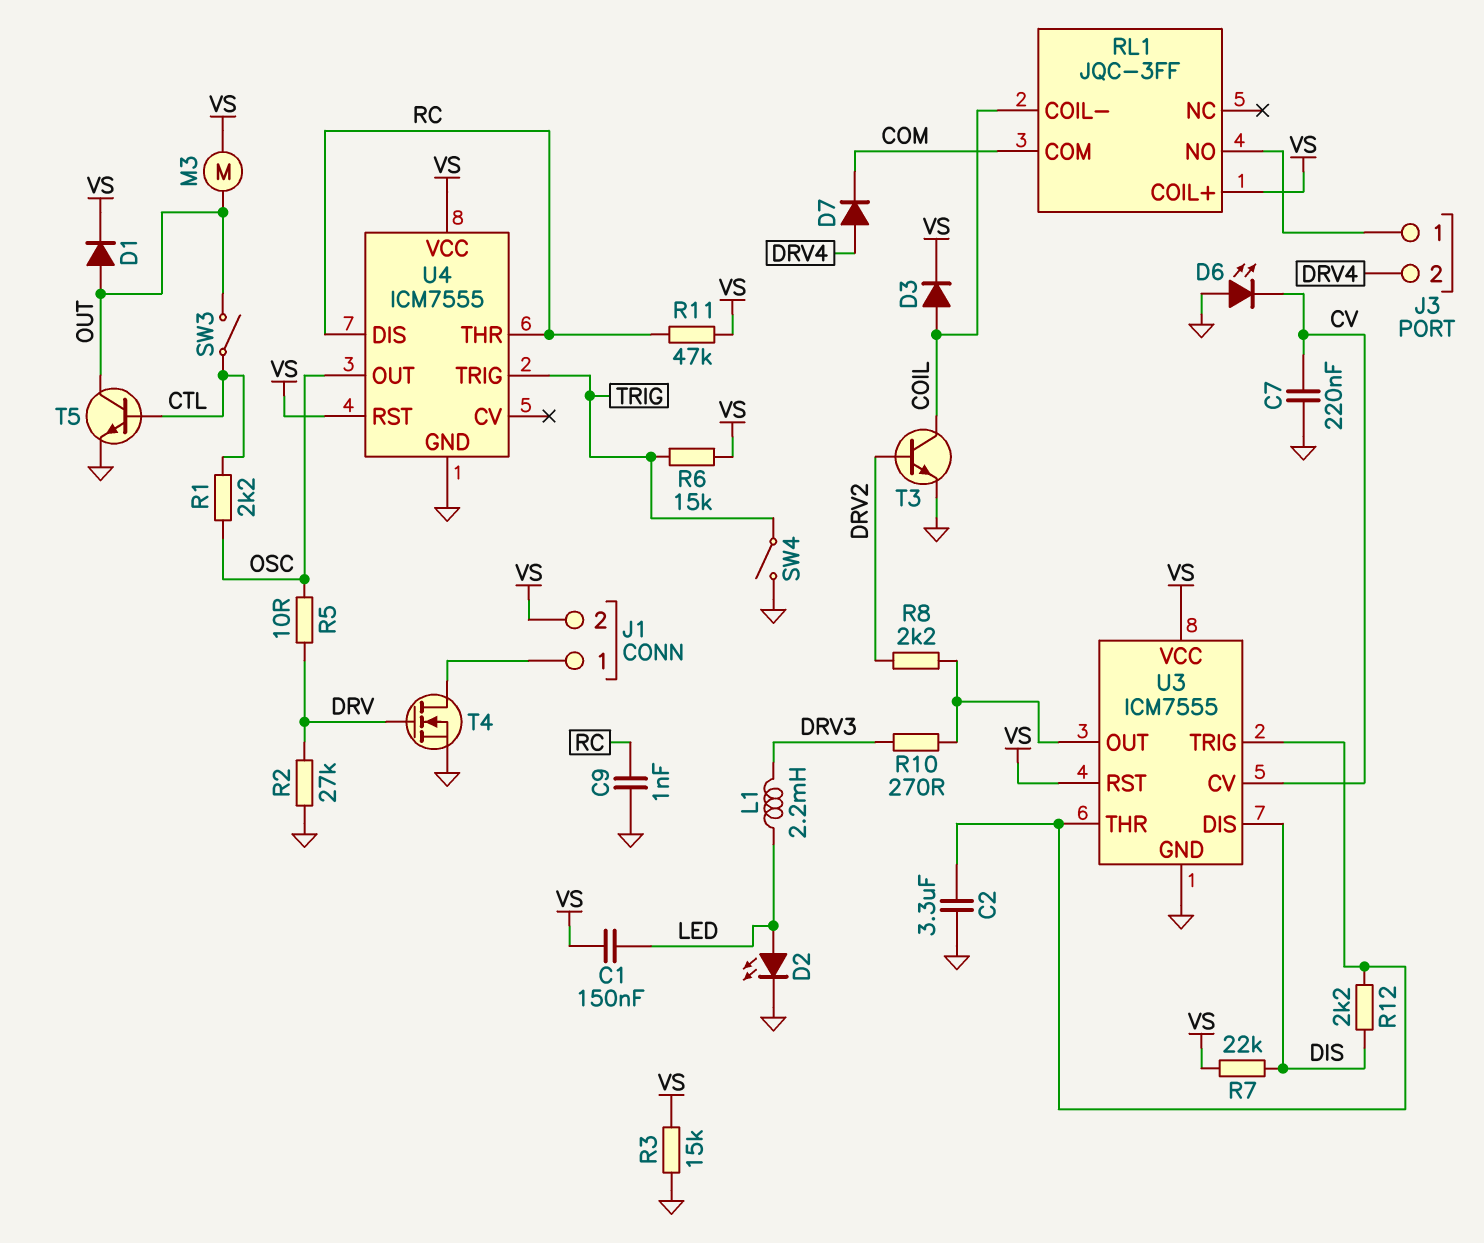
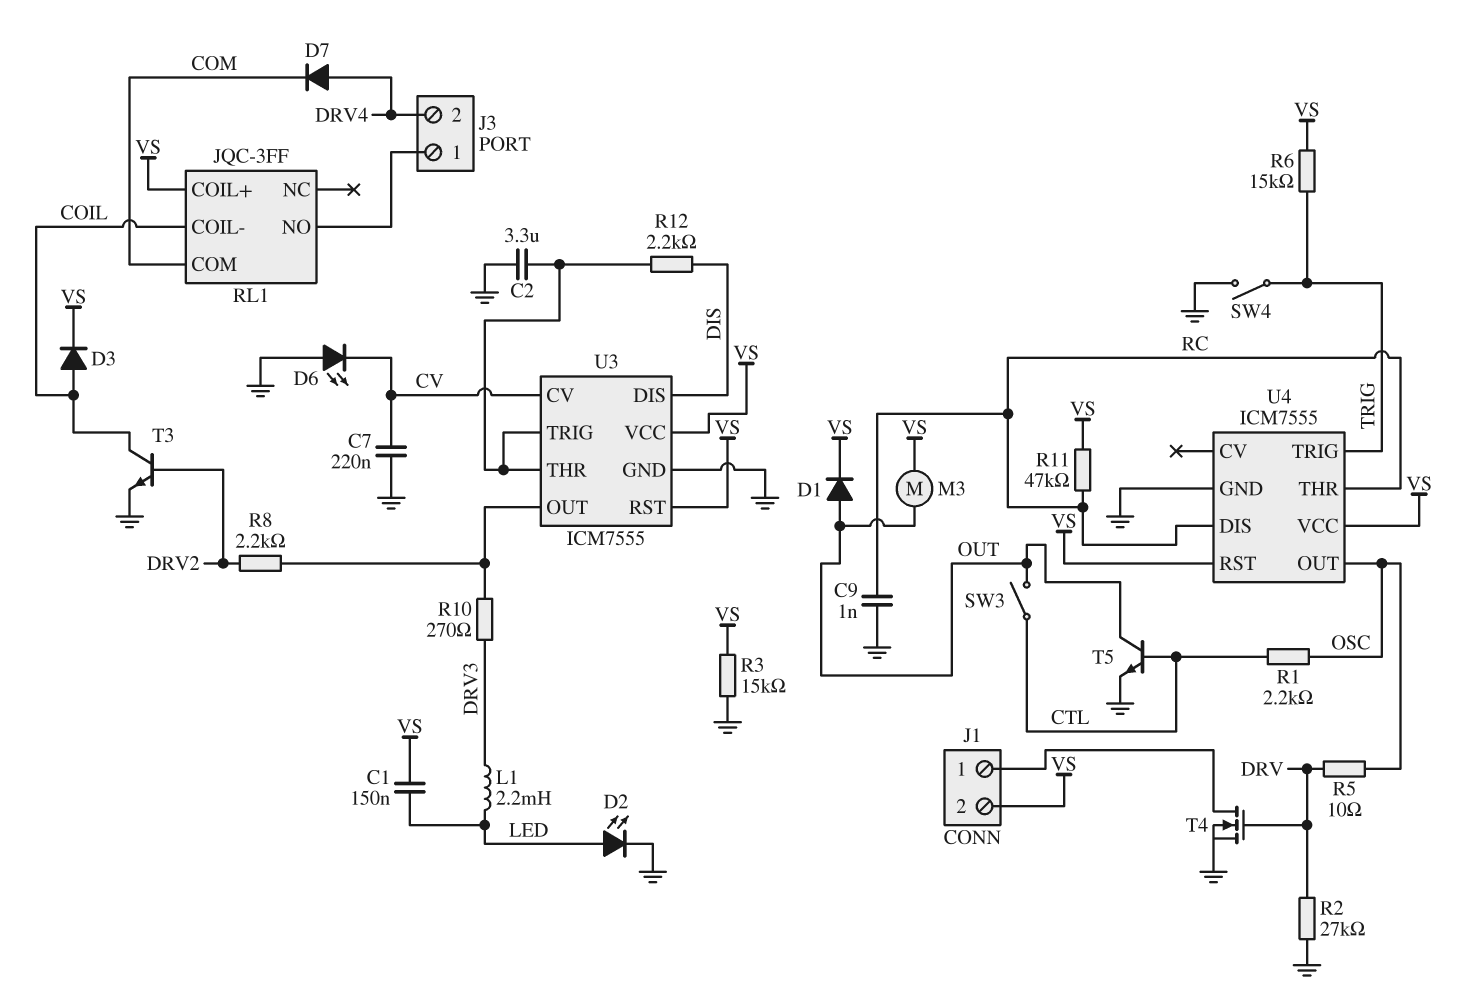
R7: 22k (DIS, VS) -> none

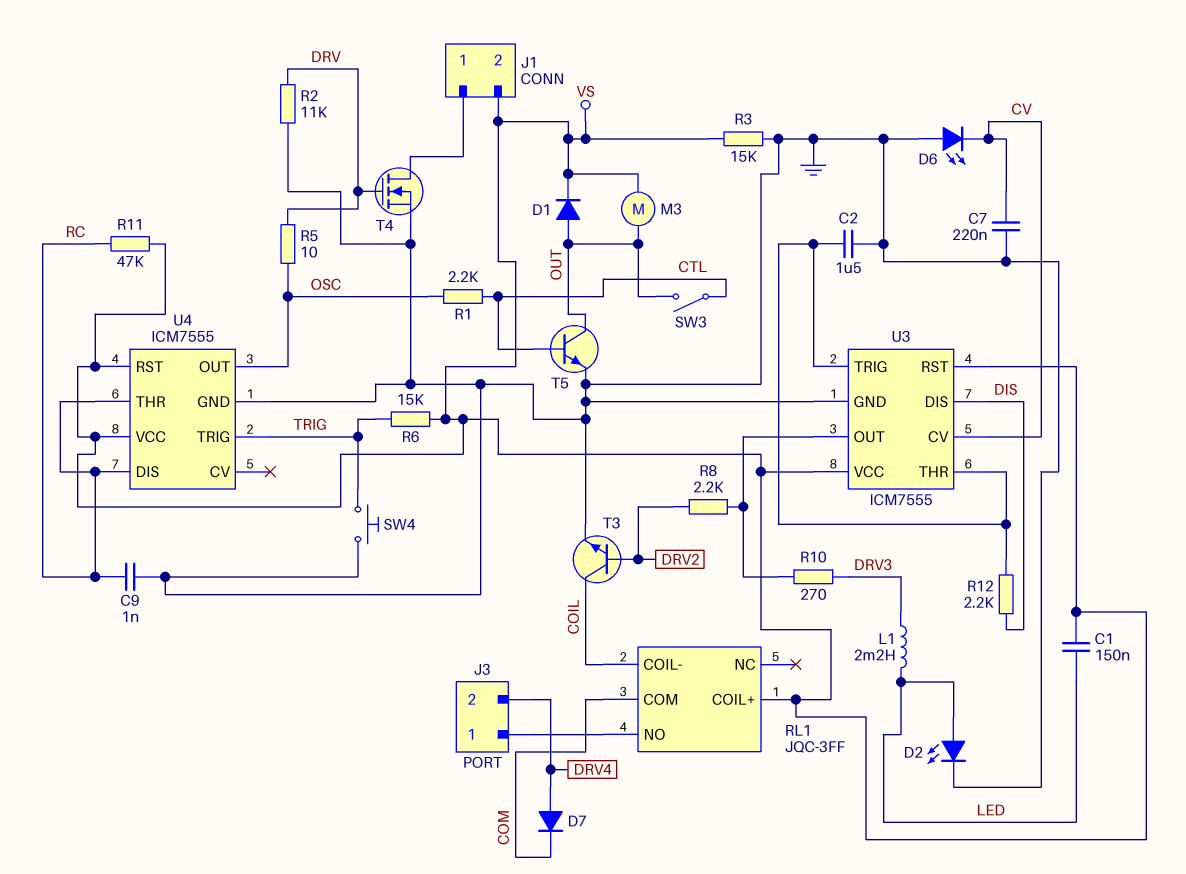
C2: 3.3uF (GND, U3/THR) -> 1.5uF (GND, U3/THR)
D3: diode (A COIL, K VS) -> none
R2: 27k (DRV, GND) -> 11k (DRV, GND)
SW4: switch (GND, TRIG) -> button (GND, TRIG)

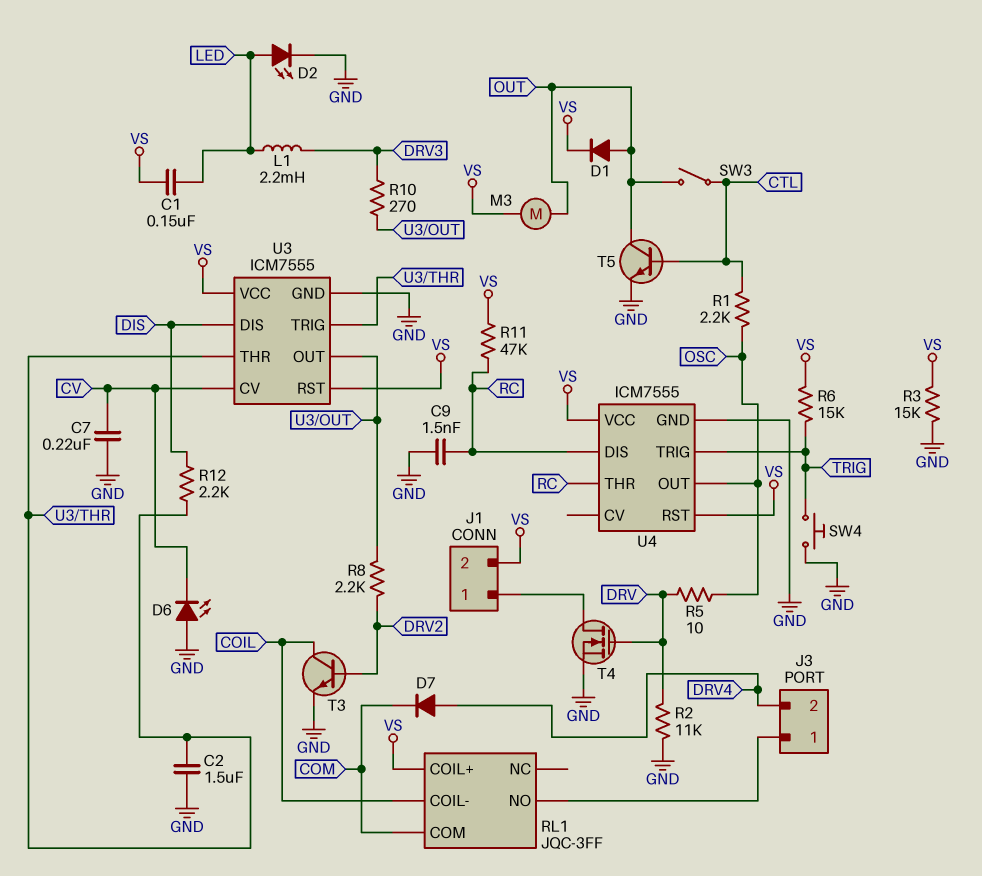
C9: 1nF (GND, RC) -> 1.5nF (GND, RC)

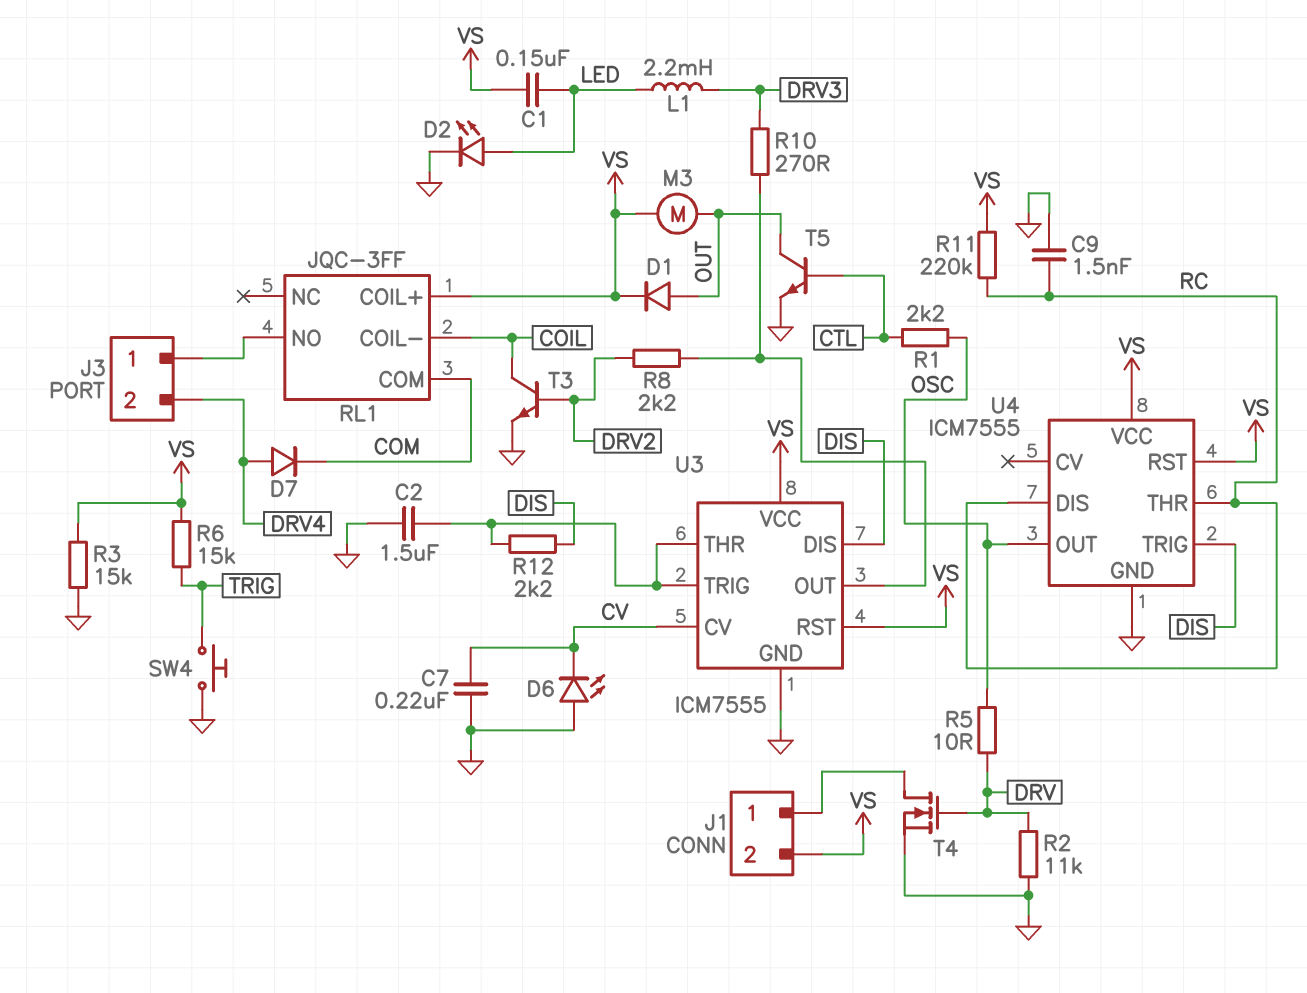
R11: 47k (RC, VS) -> 220k (RC, VS)
SW3: switch (CTL, OUT) -> none
U4 pin TRIG: TRIG -> DIS

